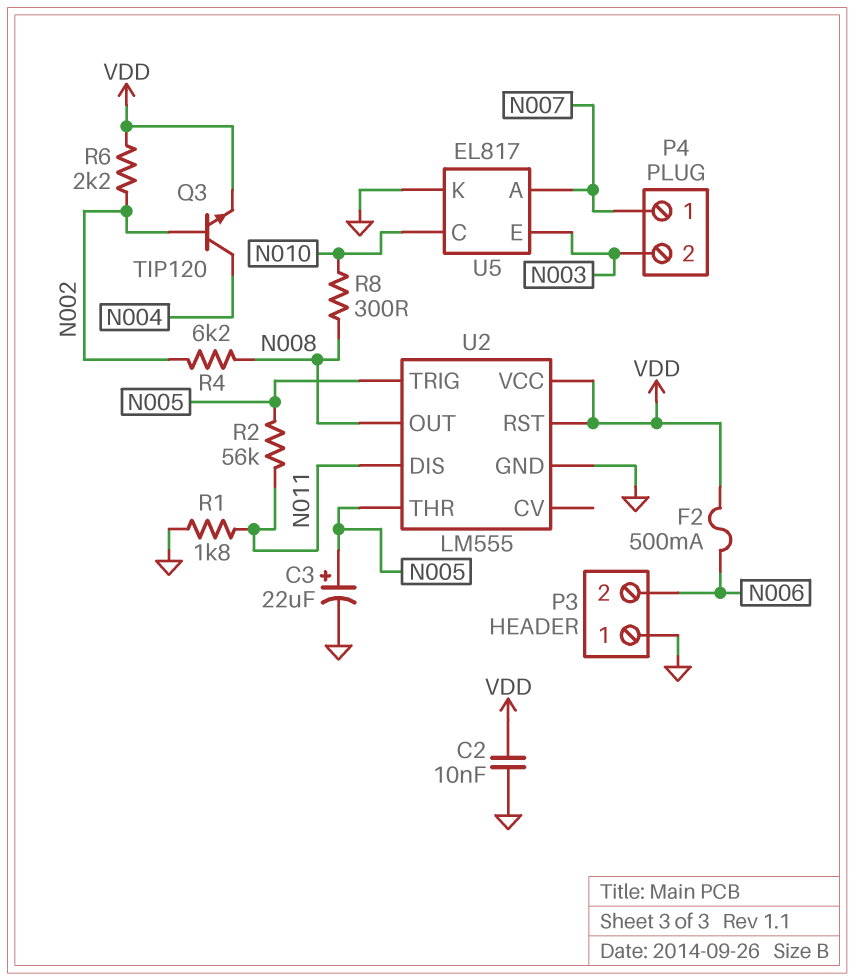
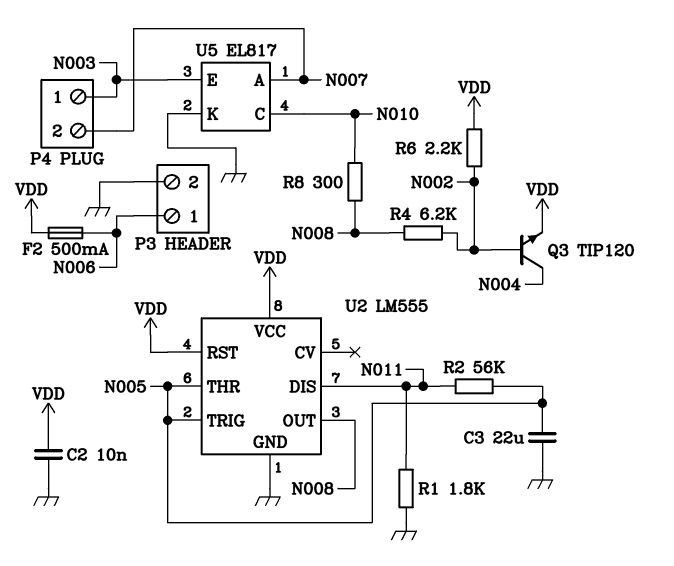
C3: 22uF (plus N005, minus GND) -> 22uF (GND, N005)
P3 pin 1: GND -> N006
P3 pin 2: N006 -> GND
P4 pin 1: N007 -> N003
P4 pin 2: N003 -> N007

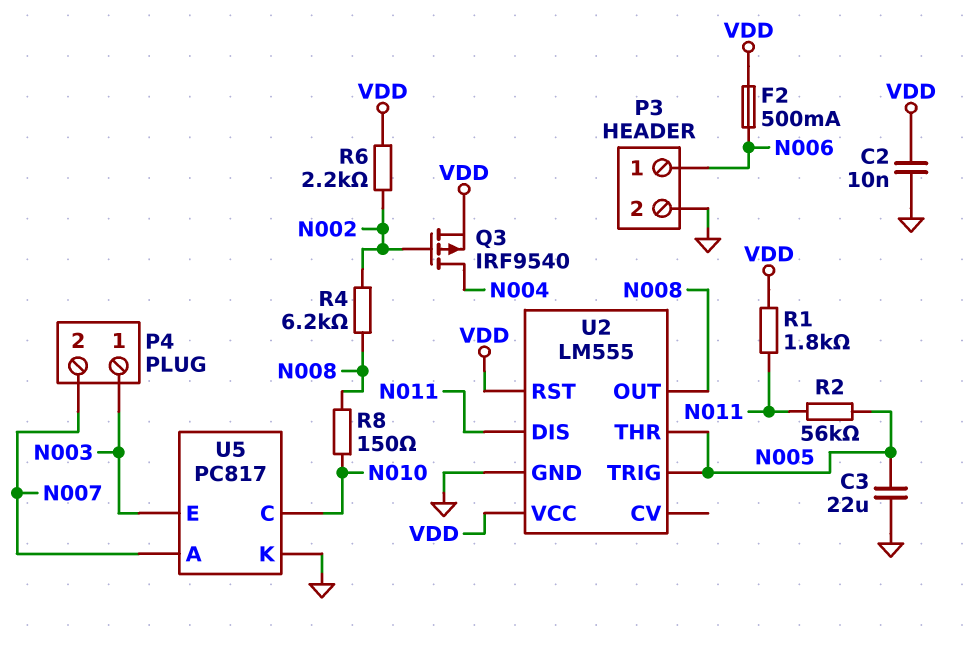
Q3: NPN TIP120 (B N002, C N004, E VDD) -> PMOS IRF9540 (G N002, D N004, S VDD)
R1: 1.8k (GND, N011) -> 1.8k (N011, VDD)
R8: 300 (N008, N010) -> 150 (N008, N010)
U5: EL817 -> PC817

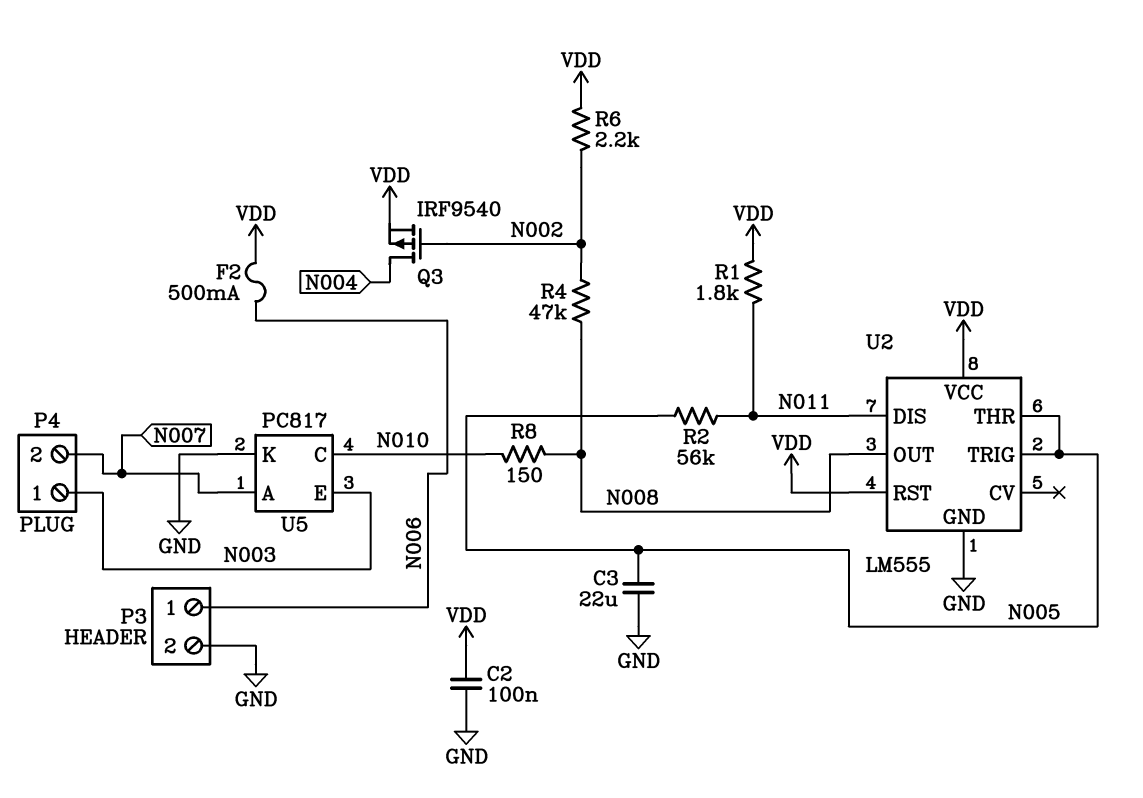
C2: 10nF (GND, VDD) -> 100nF (GND, VDD)
R4: 6.2k (N002, N008) -> 47k (N002, N008)

